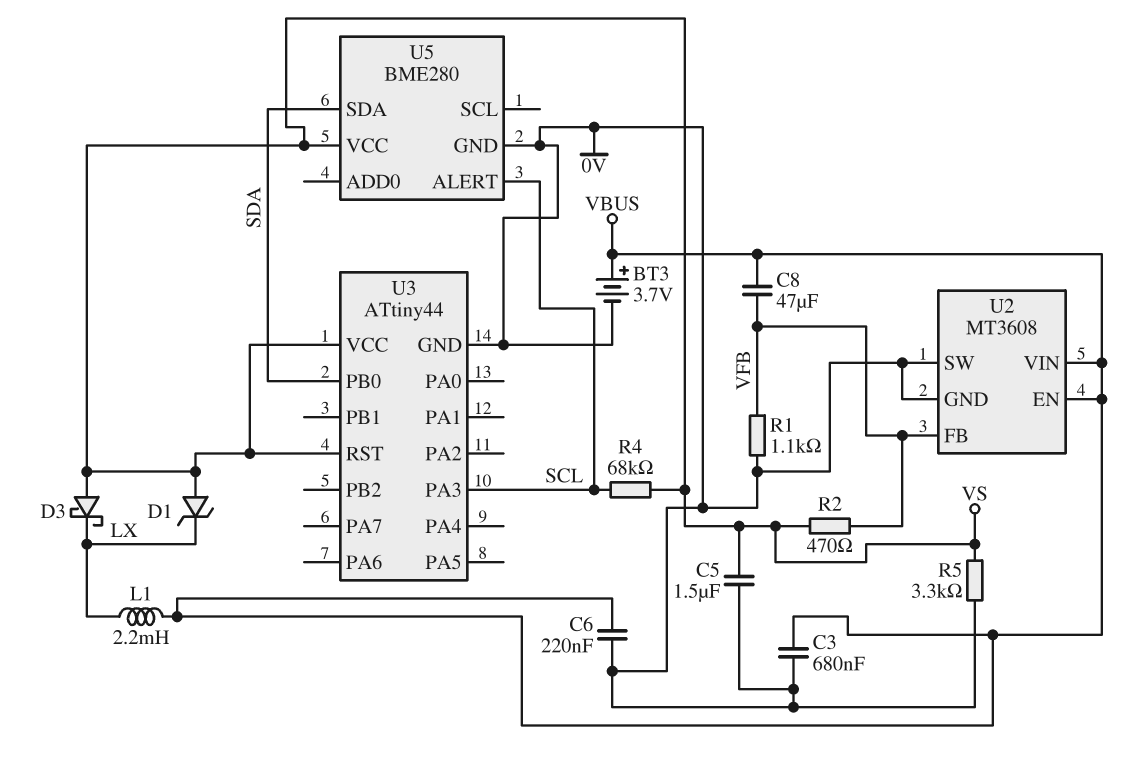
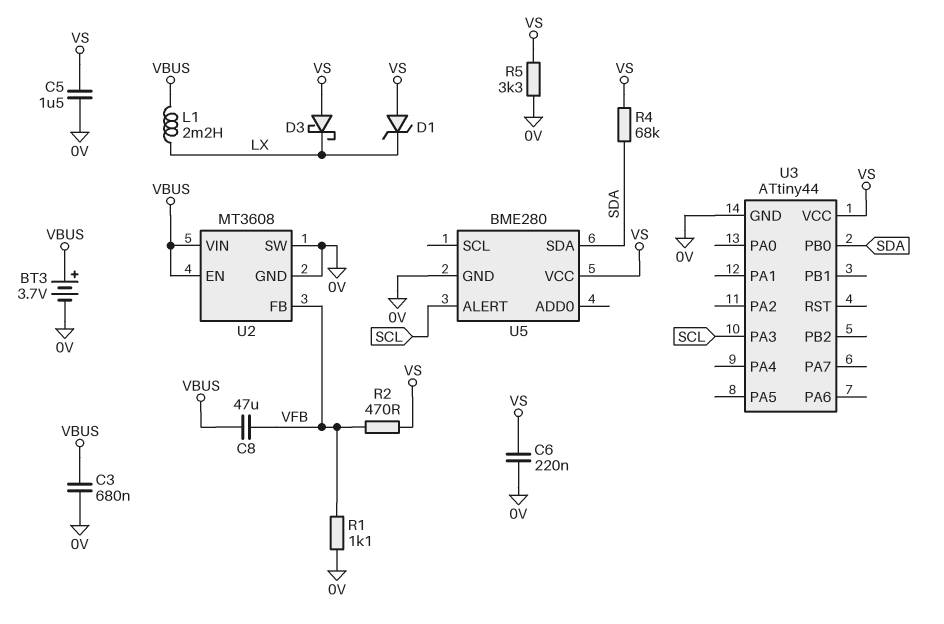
C6: 220nF (0V, VBUS) -> 220nF (0V, VS)
R4: 68k (SCL, VS) -> 68k (SDA, VS)
U3 pin RST: VS -> none

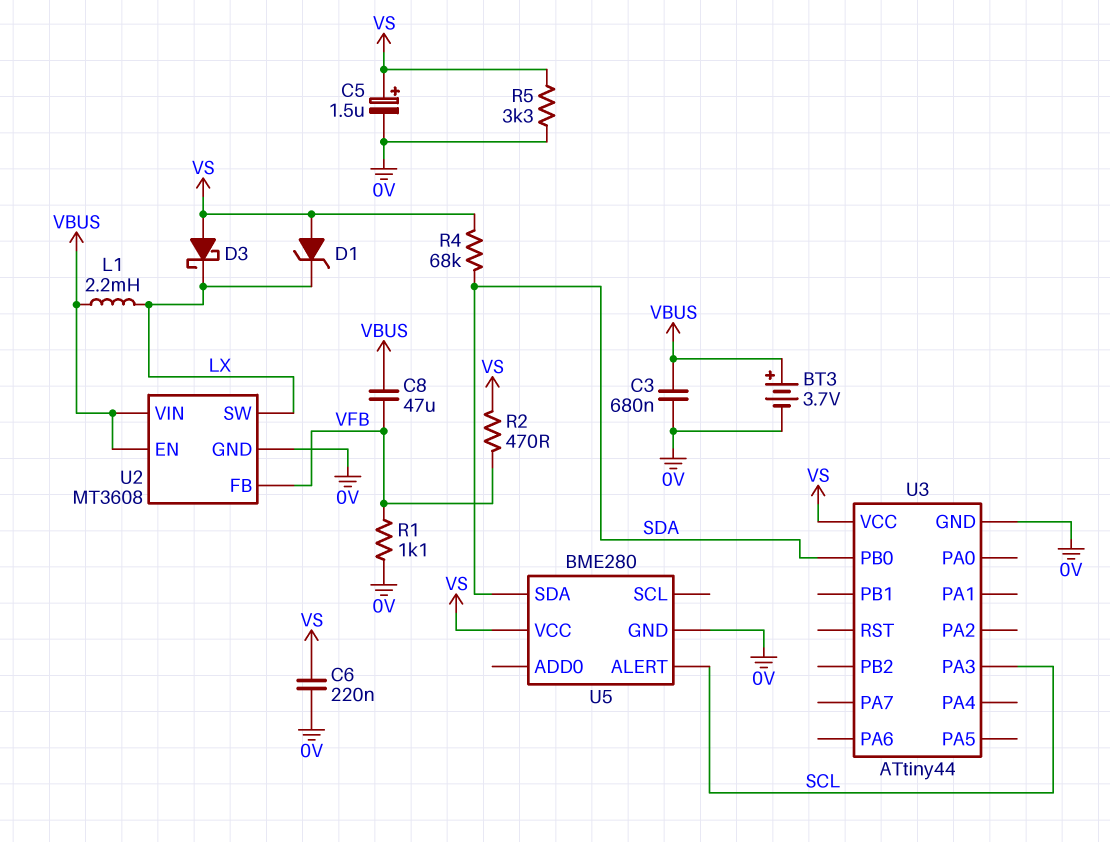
C5: 1.5uF (0V, VS) -> 1.5uF (plus VS, minus 0V)
U2 pin SW: 0V -> LX

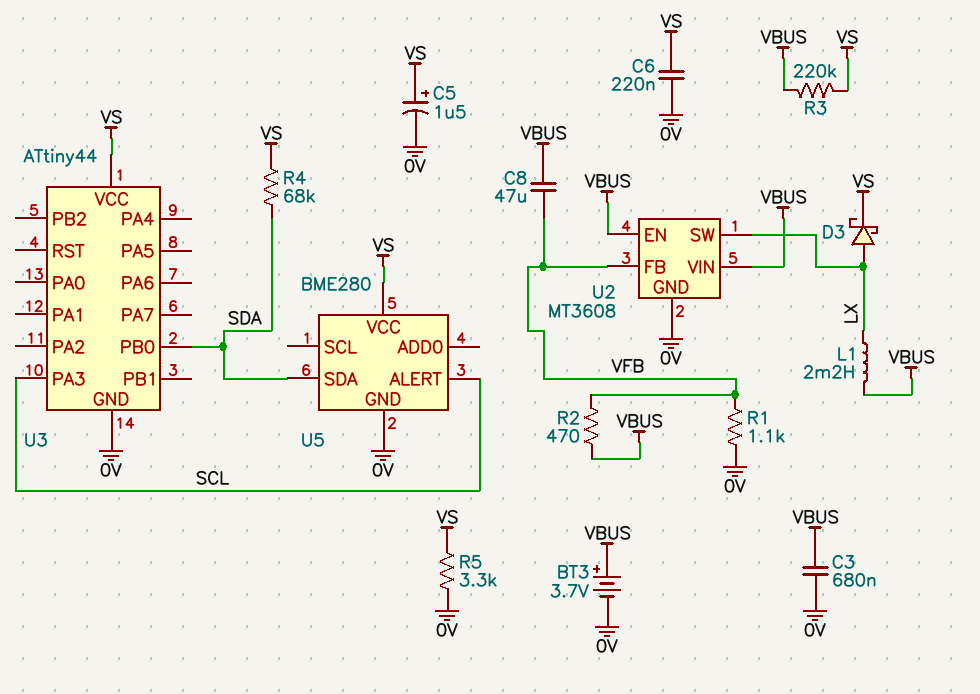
D1: zener (A VS, K LX) -> none
D3: schottky (A VS, K LX) -> schottky (A LX, K VS)
R2: 470 (VFB, VS) -> 470 (VBUS, VFB)
R3: none -> 220k (VBUS, VS)

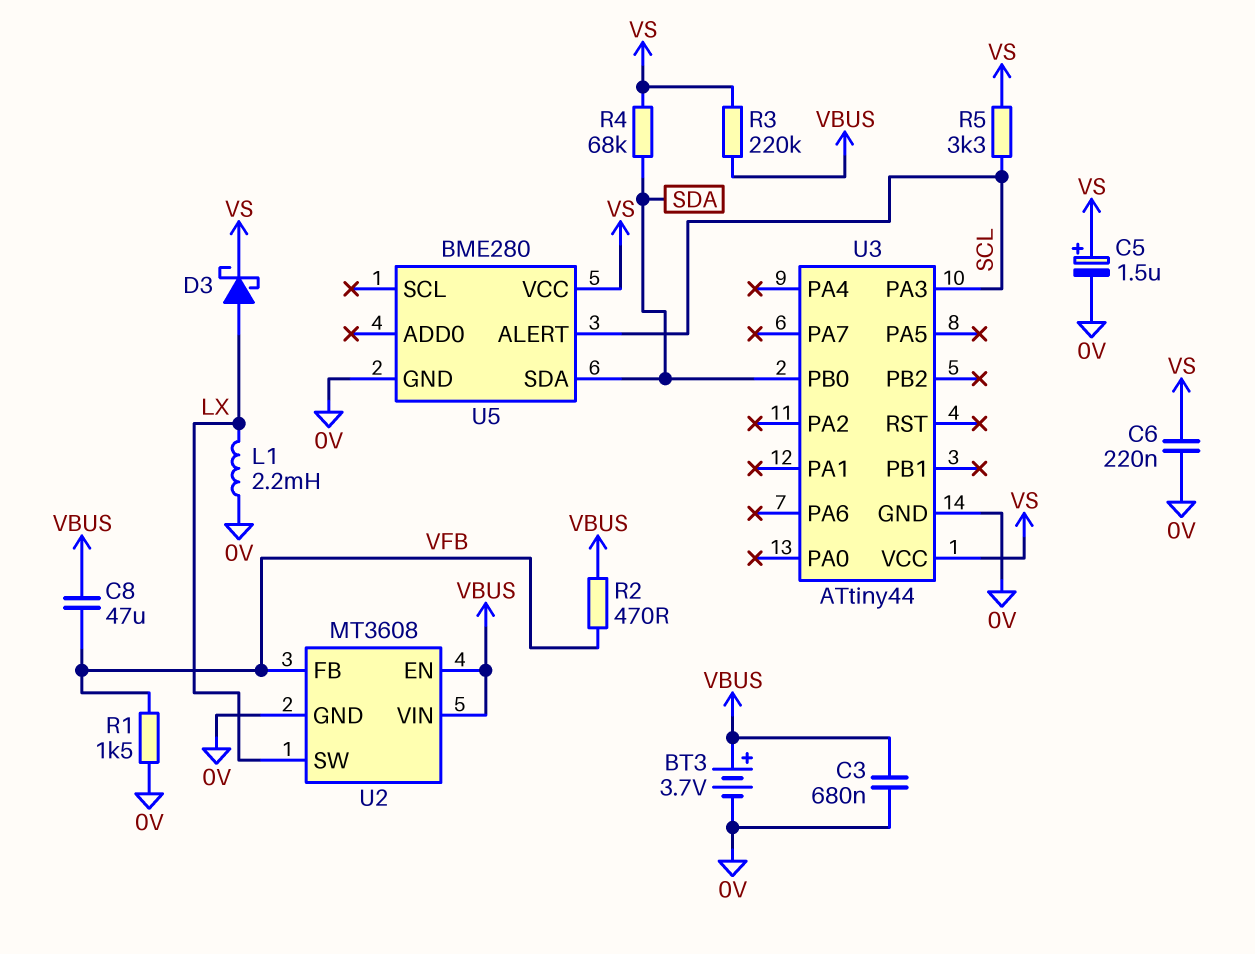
L1: 2.2mH (LX, VBUS) -> 2.2mH (0V, LX)
R1: 1.1k (0V, VFB) -> 1.5k (0V, VFB)
R5: 3.3k (0V, VS) -> 3.3k (SCL, VS)

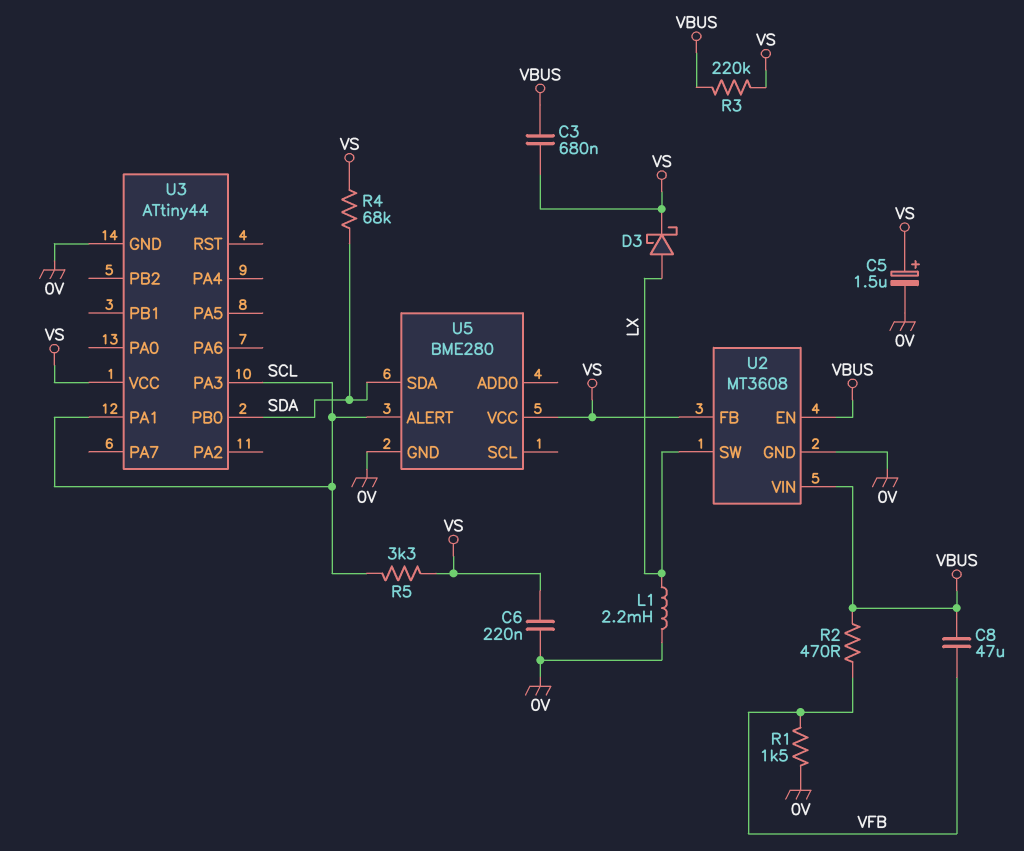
BT3: 3.7V (plus VBUS, minus 0V) -> none
C3: 680nF (0V, VBUS) -> 680nF (VBUS, VS)
U2 pin FB: VFB -> VS
U3 pin PA1: none -> SCL

